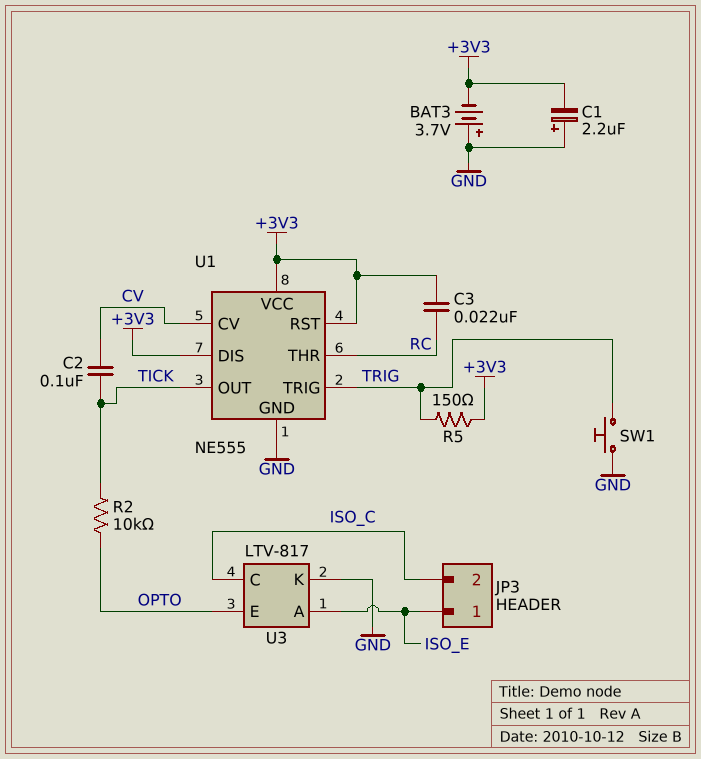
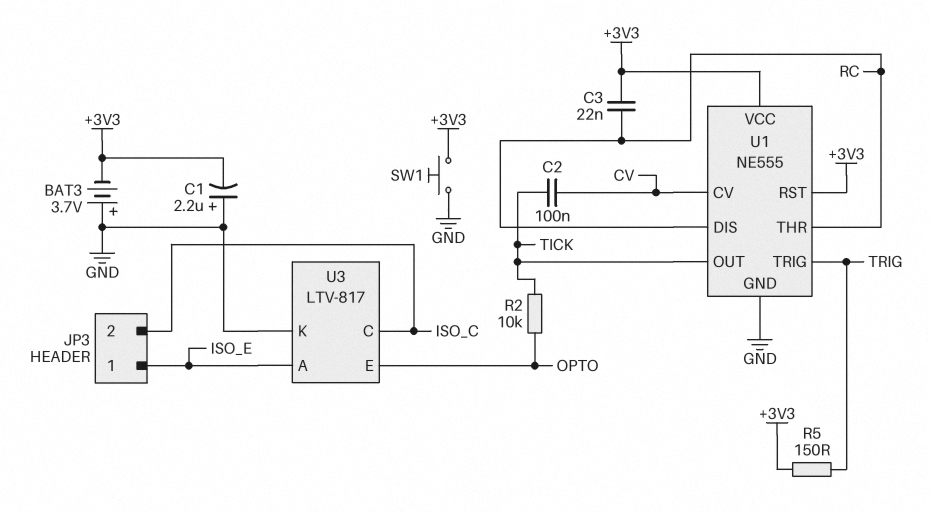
SW1: button (GND, TRIG) -> button (+3V3, GND)
U1 pin DIS: +3V3 -> RC

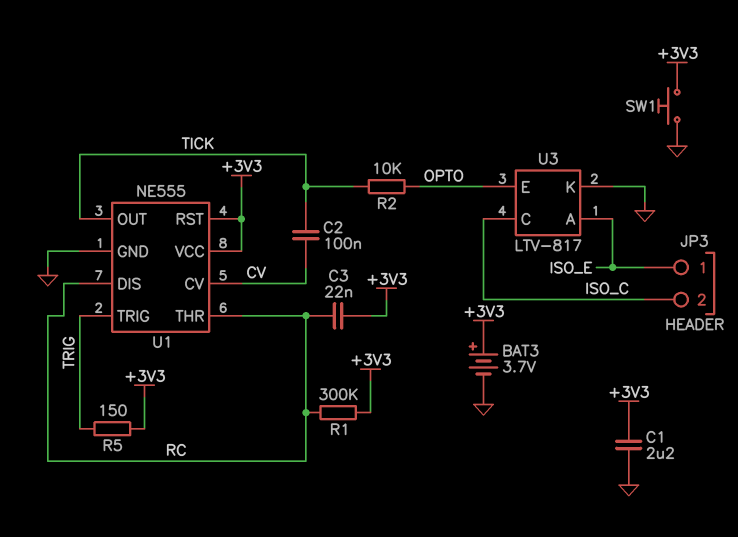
BAT3: 3.7V (plus GND, minus +3V3) -> 3.7V (plus +3V3, minus GND)
C1: 2.2uF (plus GND, minus +3V3) -> 2.2uF (+3V3, GND)
R1: none -> 300k (+3V3, RC)

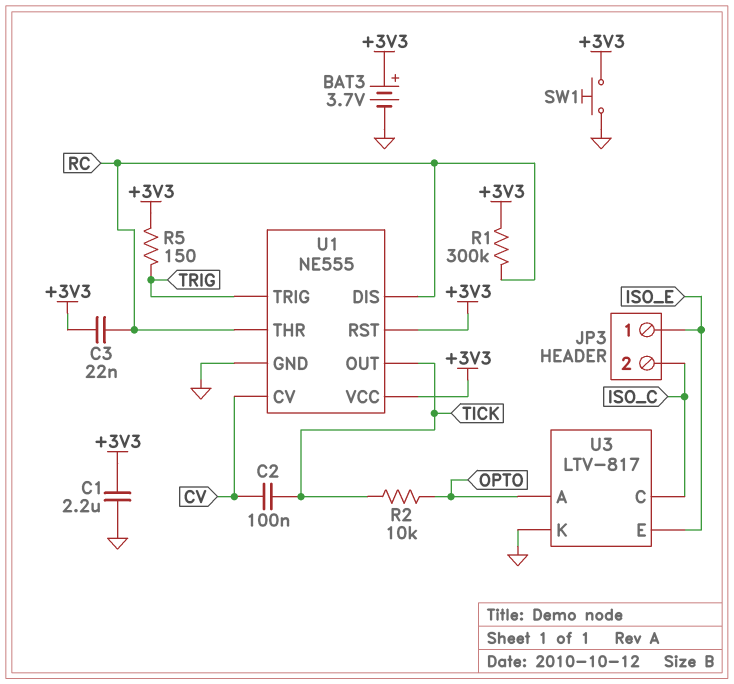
U3 pin A: ISO_E -> OPTO
U3 pin E: OPTO -> ISO_E

